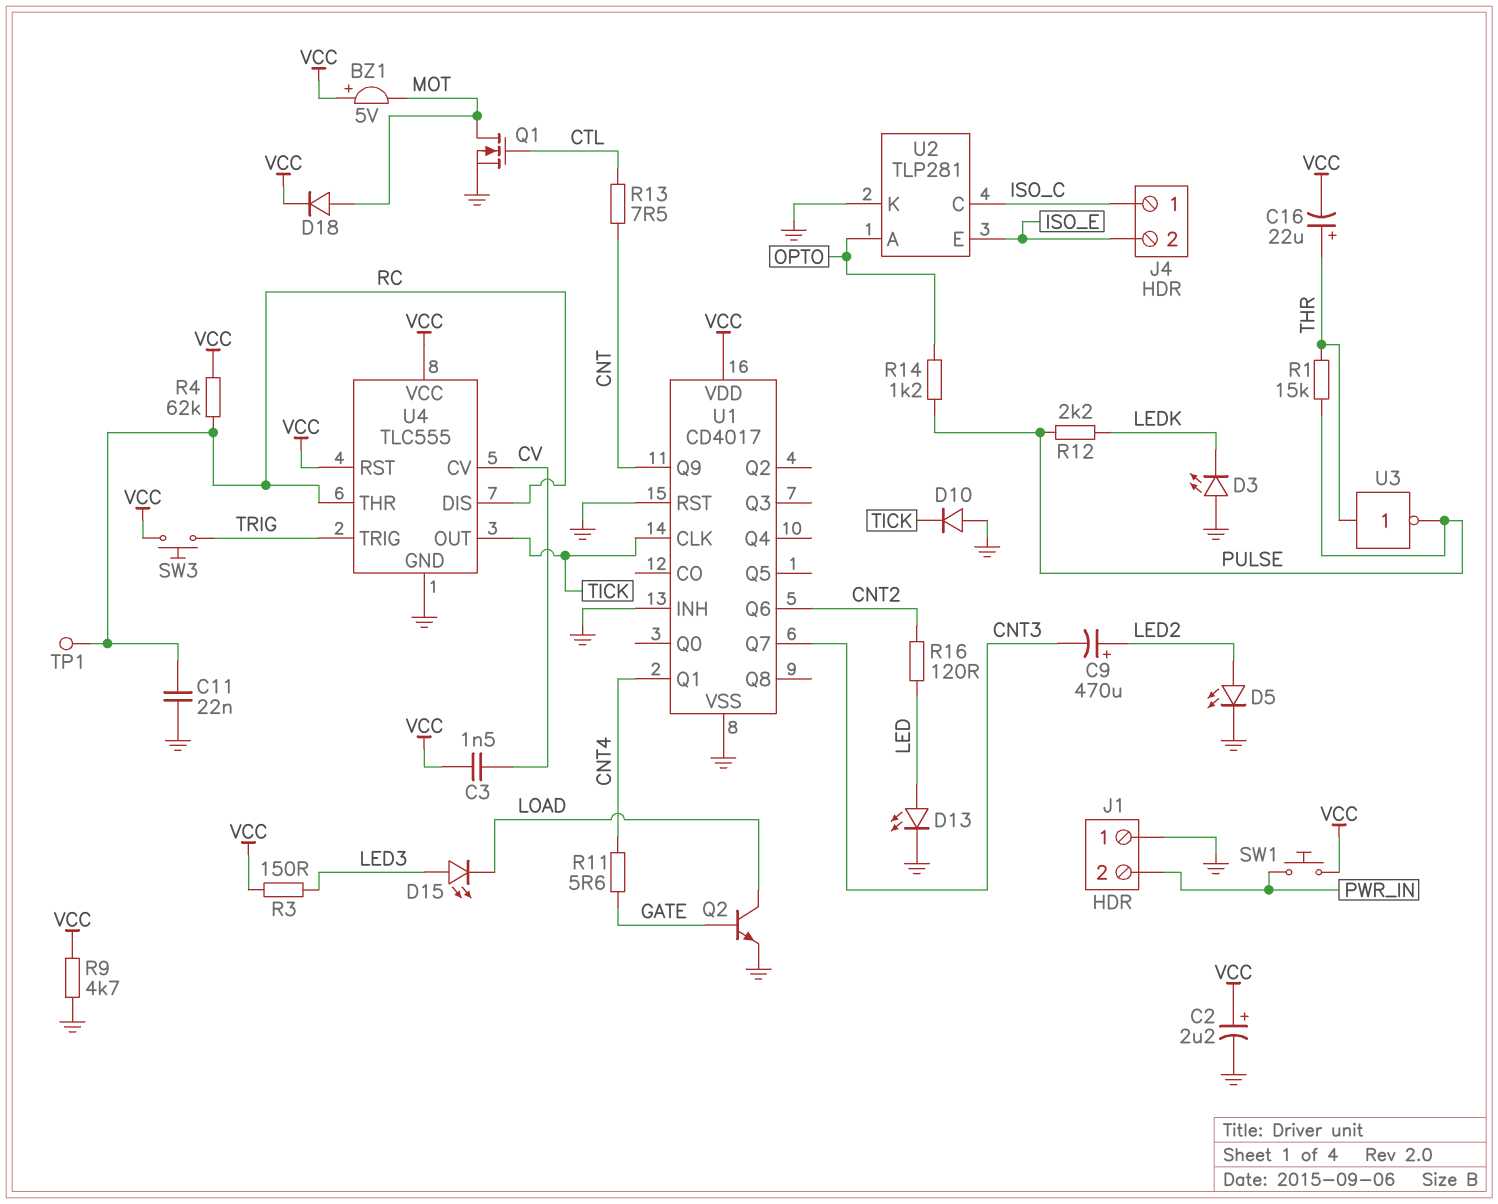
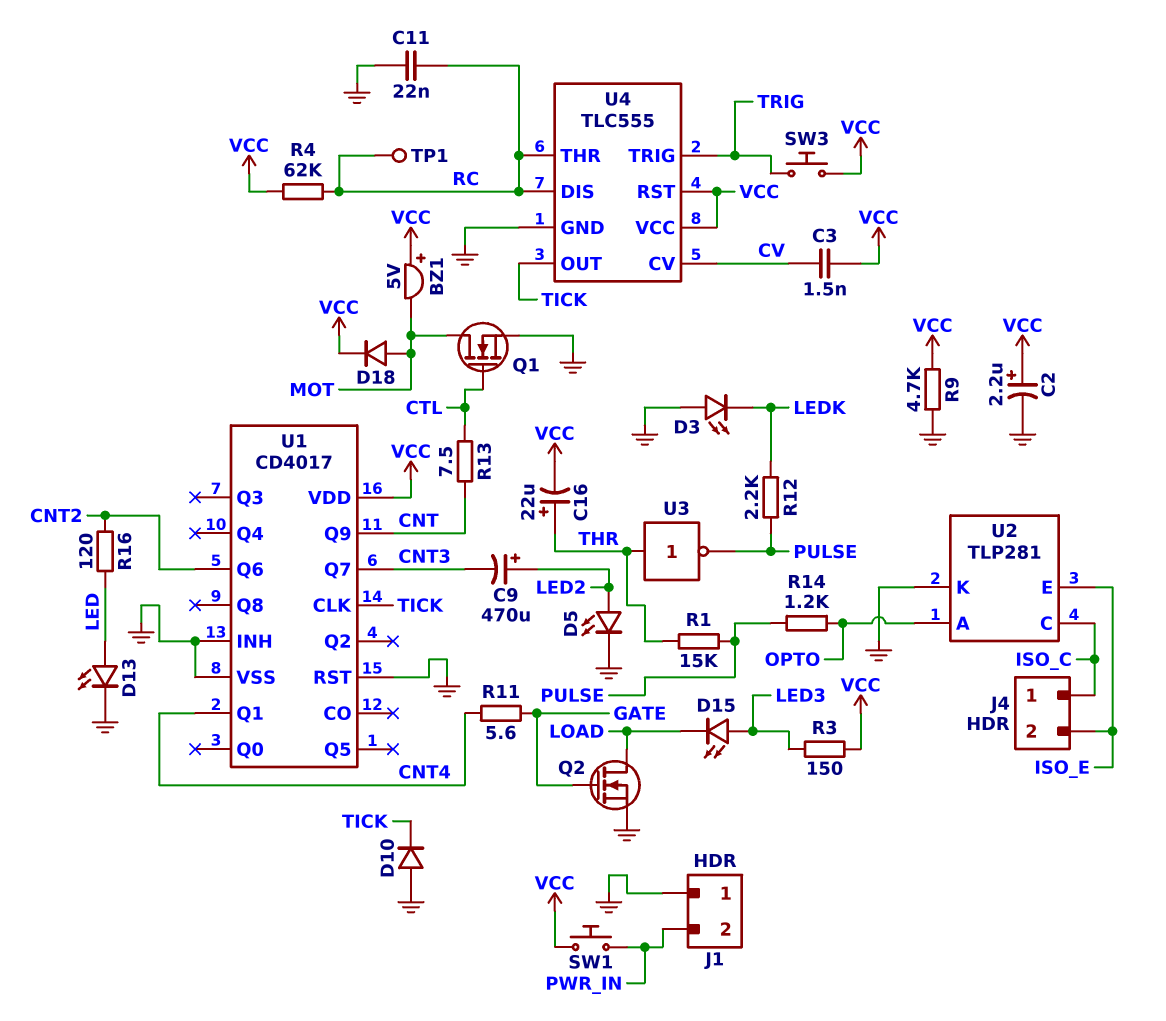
Q2: NPN (B GATE, C LOAD, E GND) -> NMOS (G GATE, D LOAD, S GND)

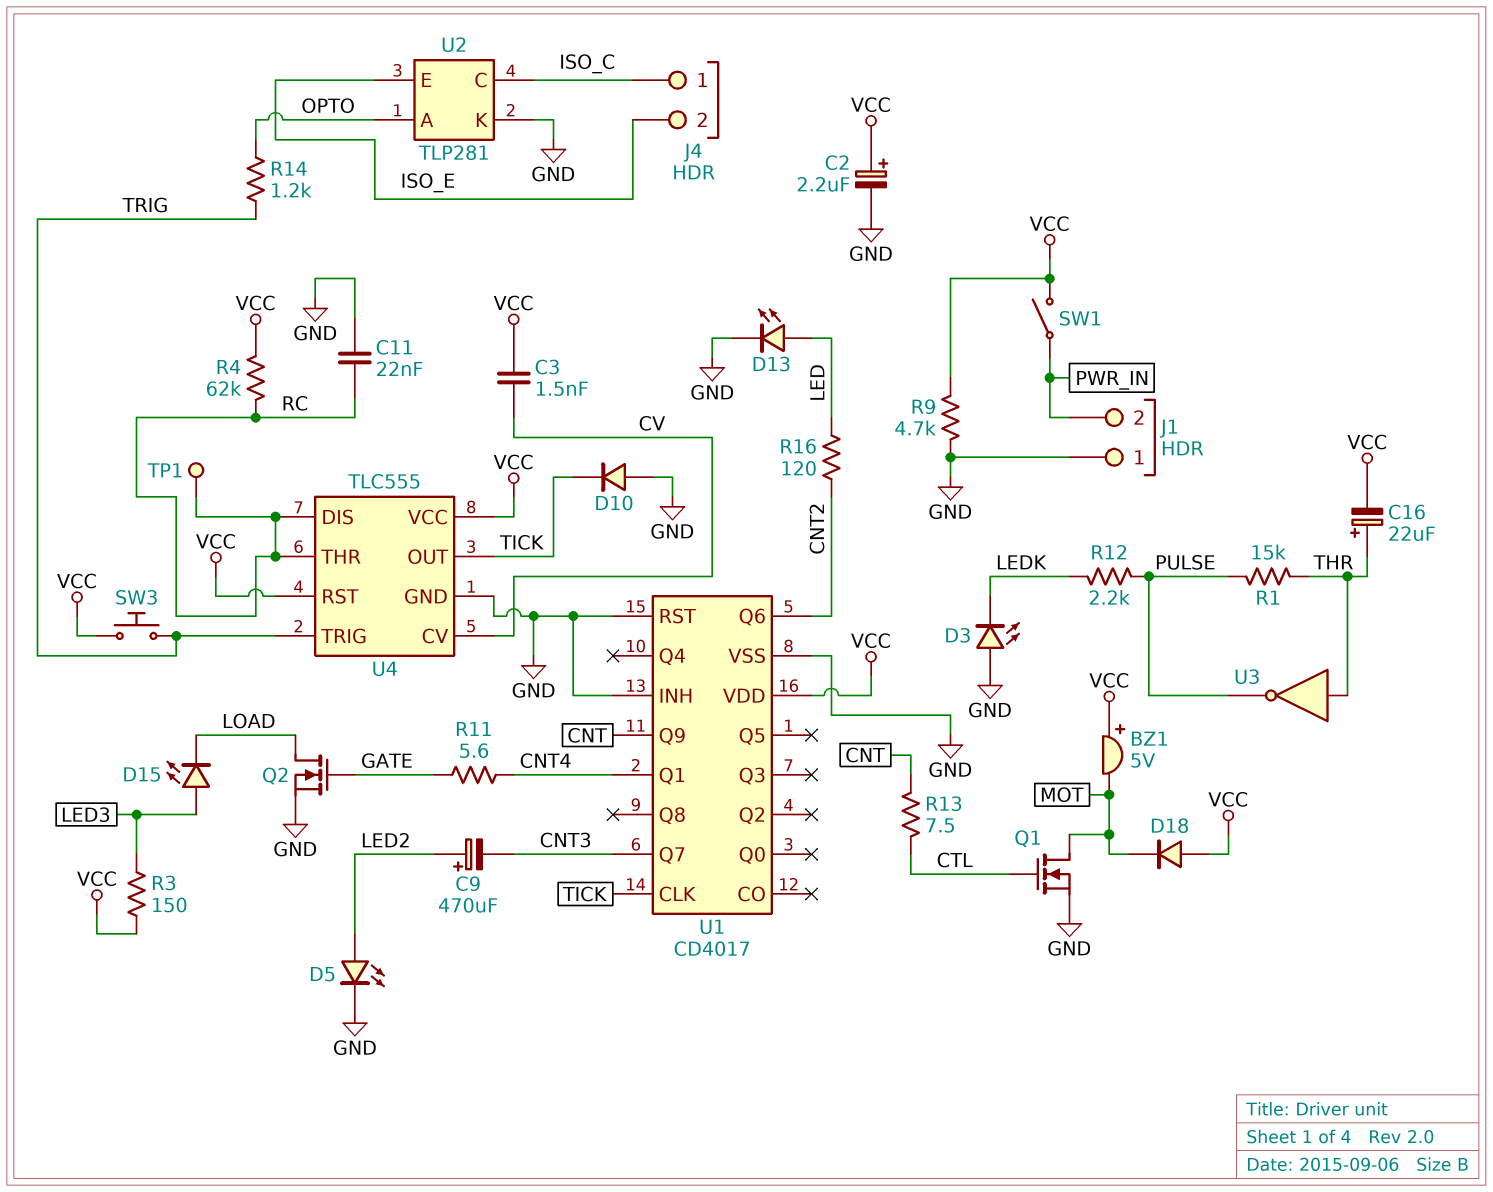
D18: diode (A MOT, K VCC) -> diode (A VCC, K MOT)
R14: 1.2k (OPTO, PULSE) -> 1.2k (OPTO, TRIG)
SW1: button (PWR_IN, VCC) -> switch (PWR_IN, VCC)

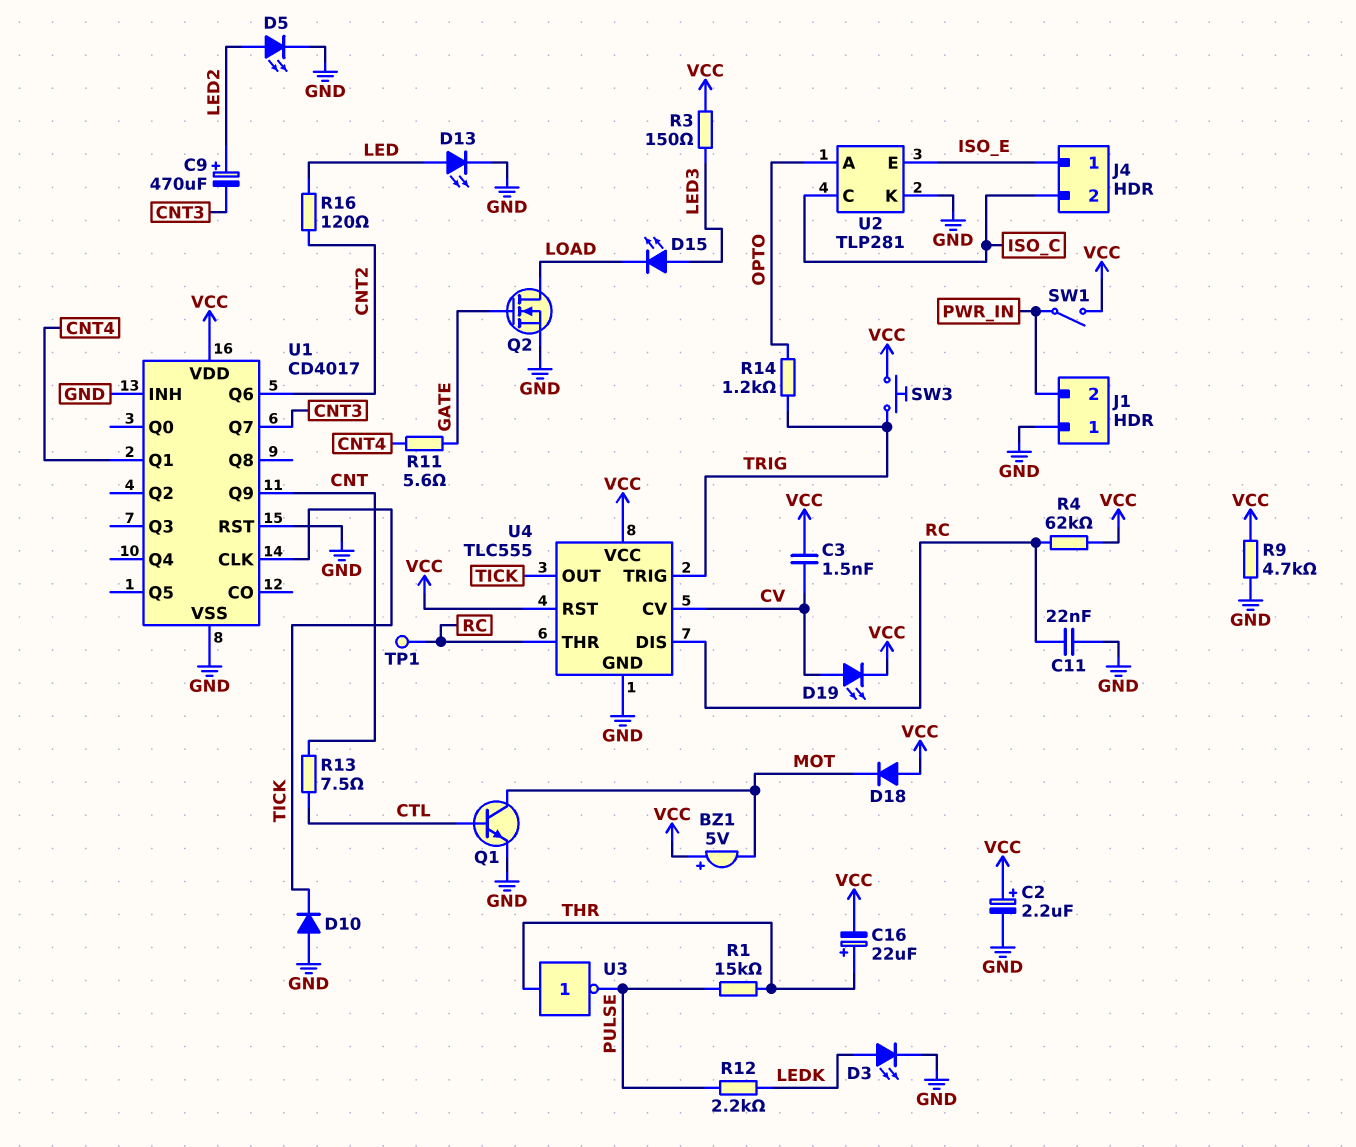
D3: LED (A GND, K LEDK) -> LED (A LEDK, K GND)
D19: none -> LED (A CV, K VCC)
J4 pin 1: ISO_C -> ISO_E
J4 pin 2: ISO_E -> ISO_C
Q1: NMOS (G CTL, D MOT, S GND) -> NPN (B CTL, C MOT, E GND)

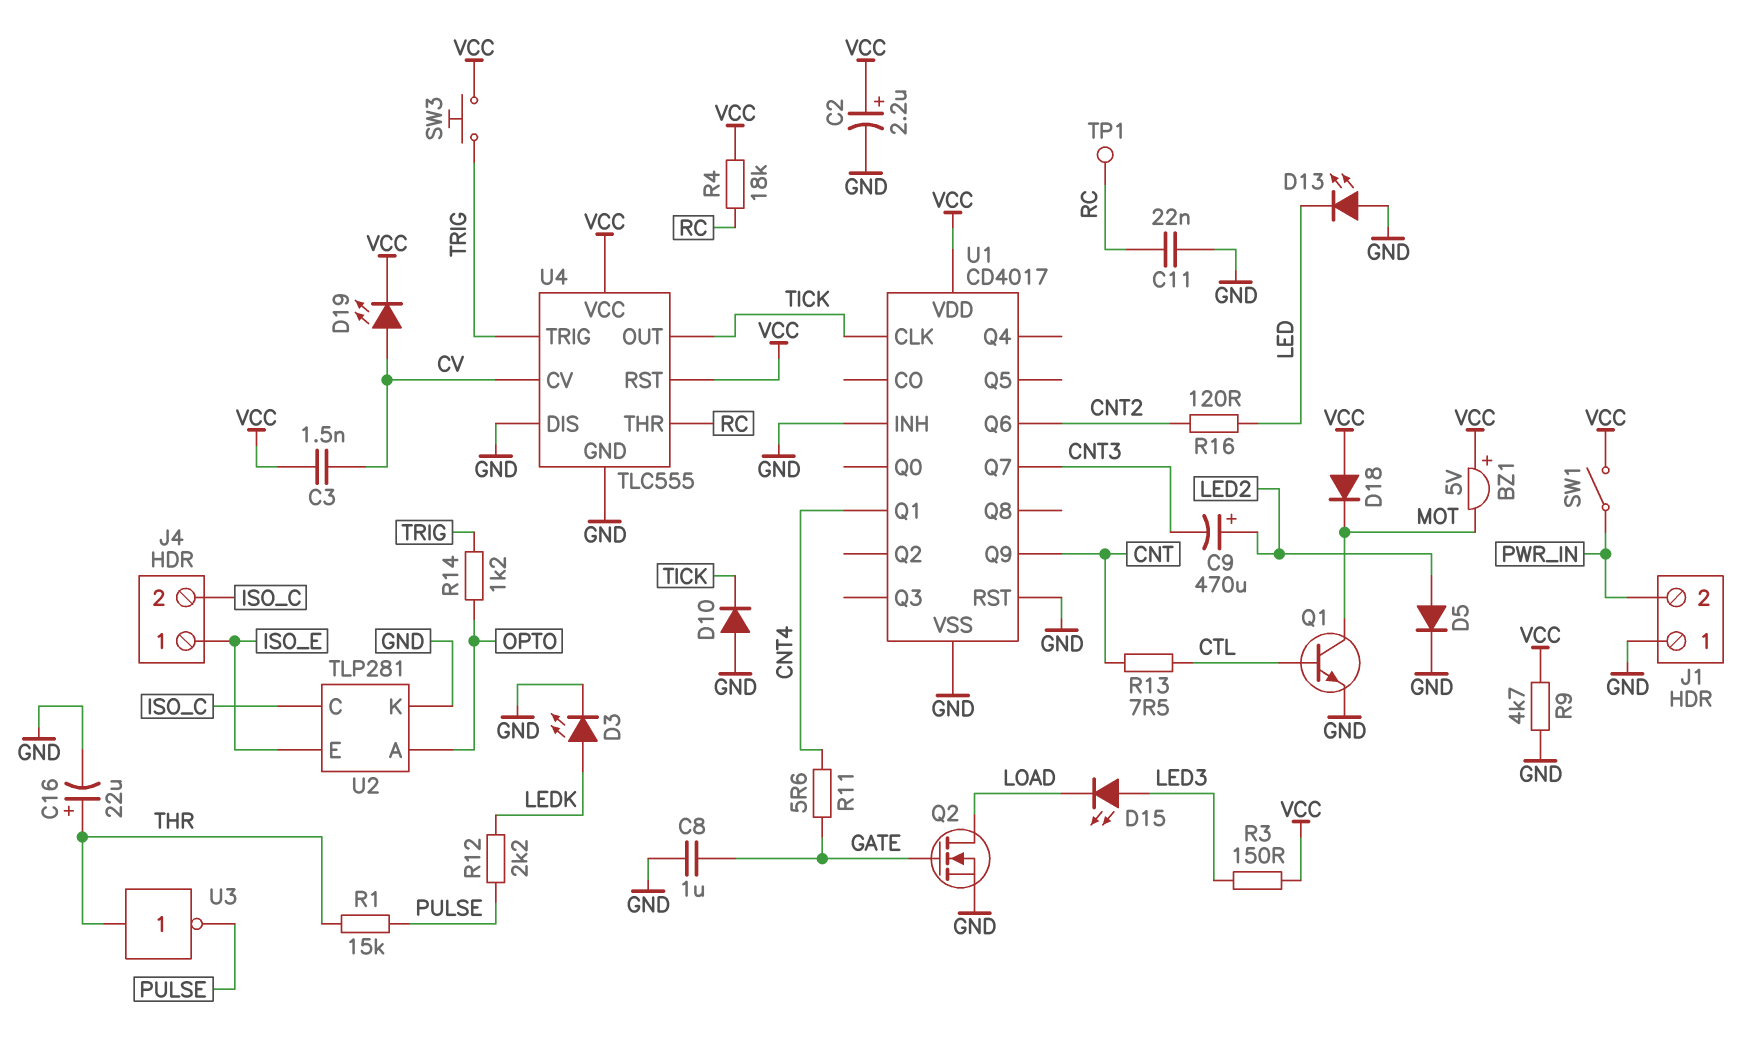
C8: none -> 1uF (GATE, GND)
C16: 22uF (plus THR, minus VCC) -> 22uF (plus THR, minus GND)
D5: LED (A LED2, K GND) -> diode (A LED2, K GND)
D13: LED (A LED, K GND) -> LED (A GND, K LED)
R4: 62k (RC, VCC) -> 18k (RC, VCC)
U4 pin DIS: RC -> GND

